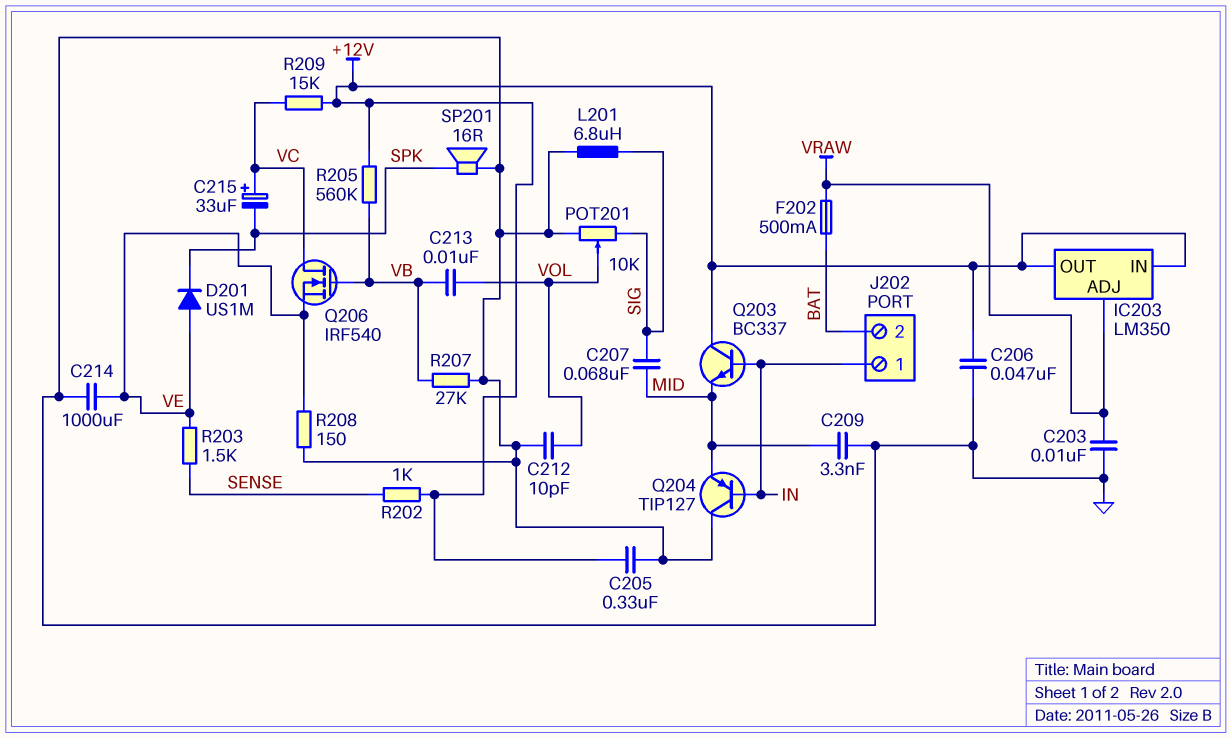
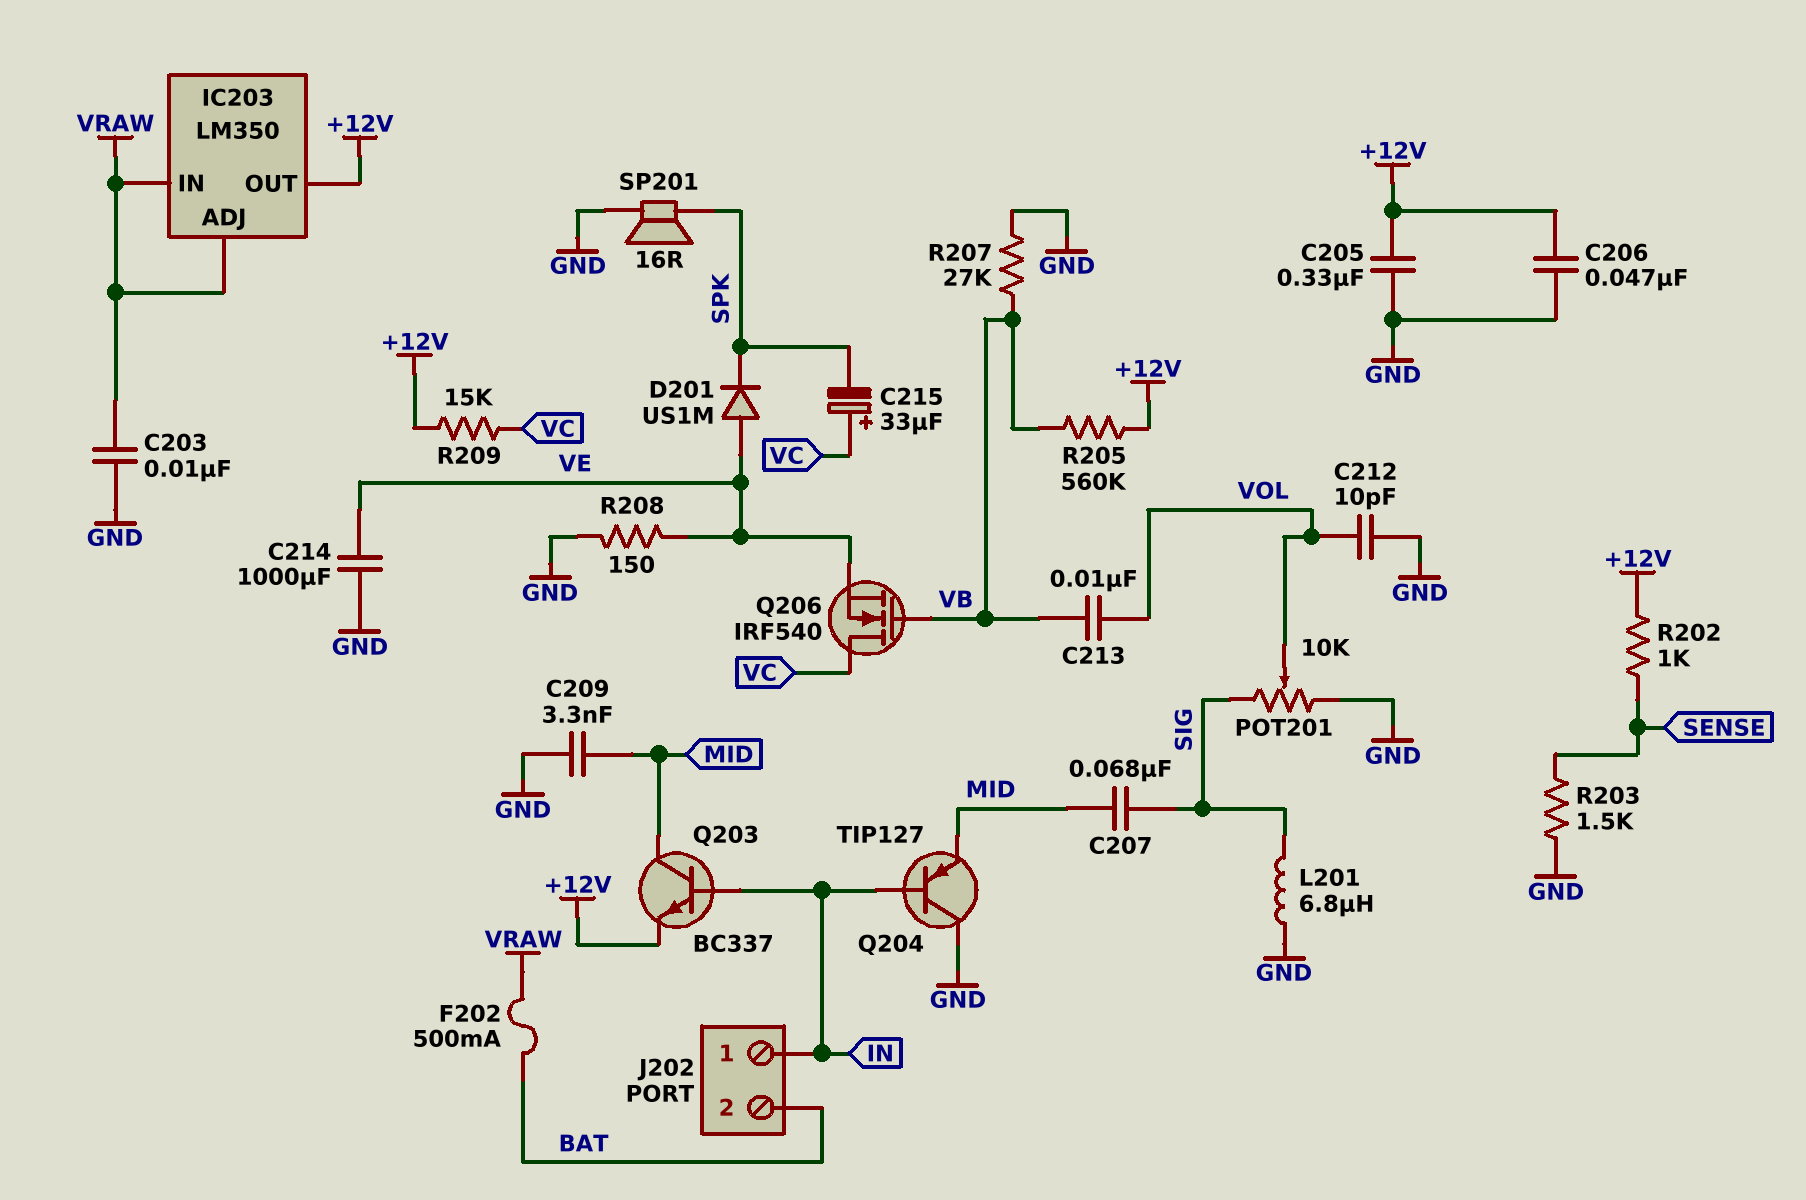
IC203 pin IN: +12V -> VRAW
Q203: NPN BC337 (B IN, C +12V, E MID) -> NPN BC337 (B IN, C MID, E +12V)
R203: 1.5k (SENSE, VE) -> 1.5k (GND, SENSE)

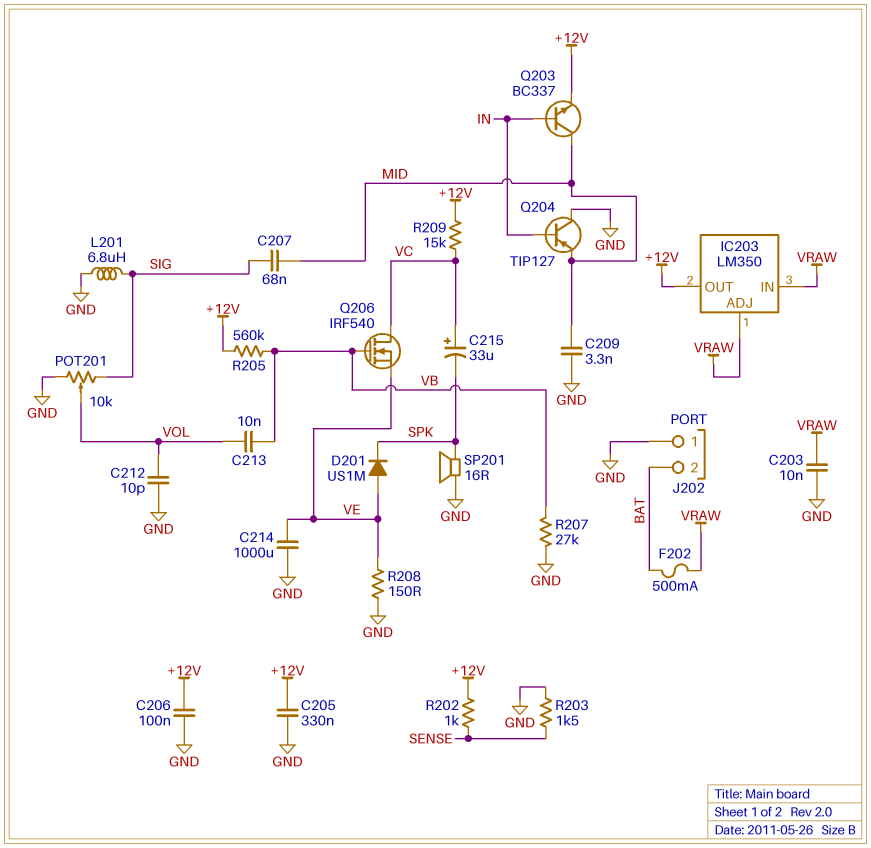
C206: 47nF (+12V, GND) -> 100nF (+12V, GND)
J202 pin 1: IN -> GND

